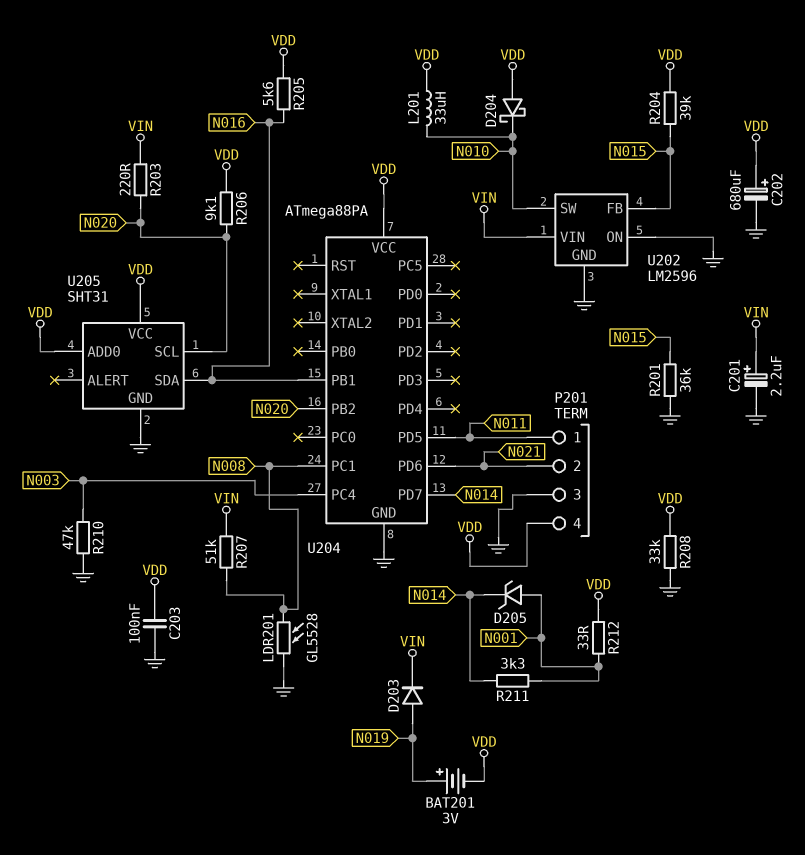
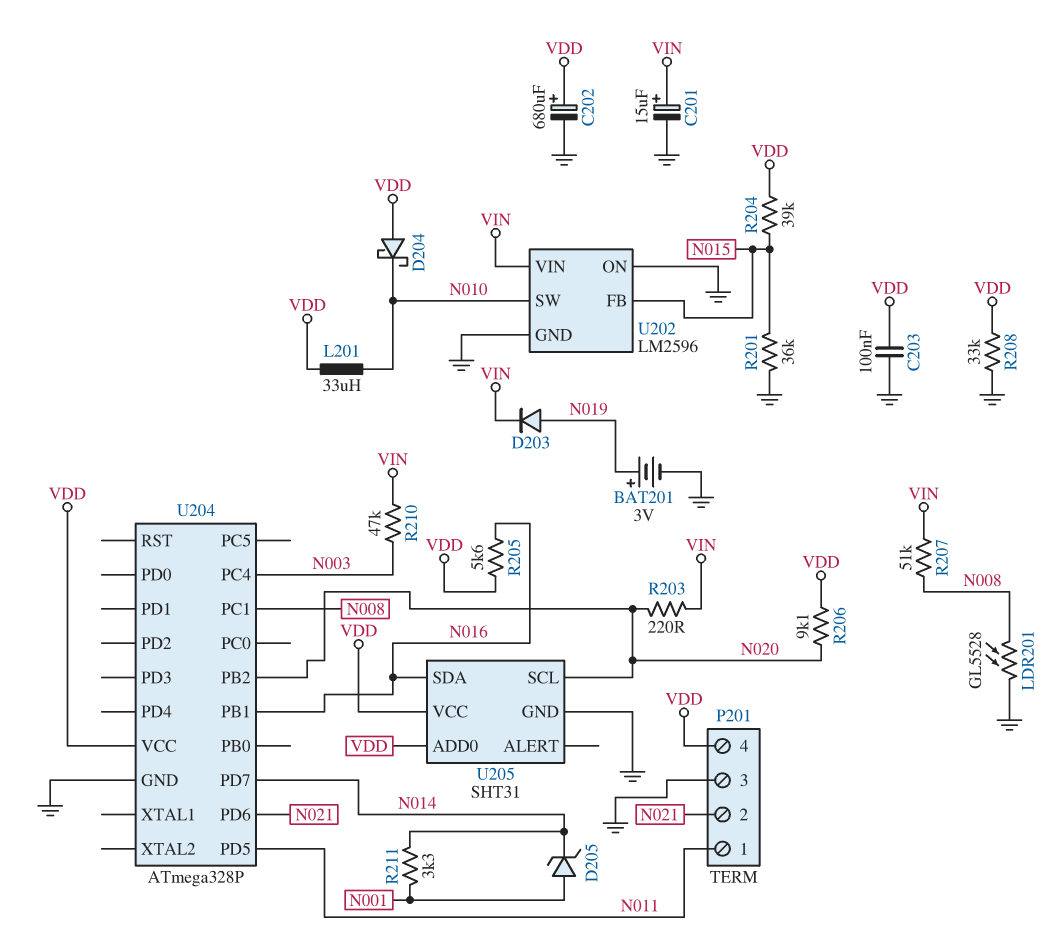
BAT201: 3V (plus N019, minus VDD) -> 3V (plus N019, minus GND)
C201: 2.2uF (plus VIN, minus GND) -> 15uF (plus VIN, minus GND)
R210: 47k (GND, N003) -> 47k (N003, VIN)
R212: 33 (N001, VDD) -> none
U204: ATmega88PA -> ATmega328P

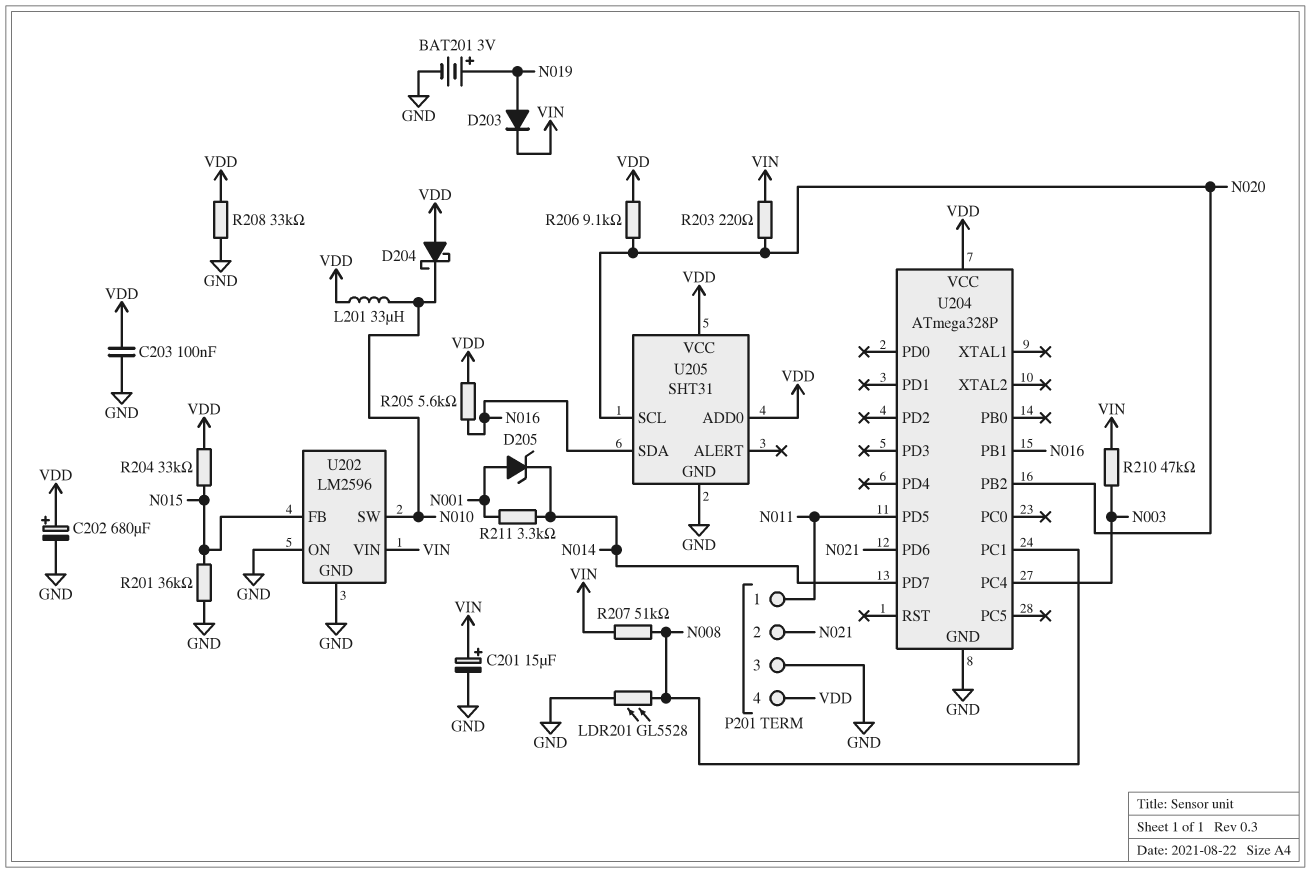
R204: 39k (N015, VDD) -> 33k (N015, VDD)

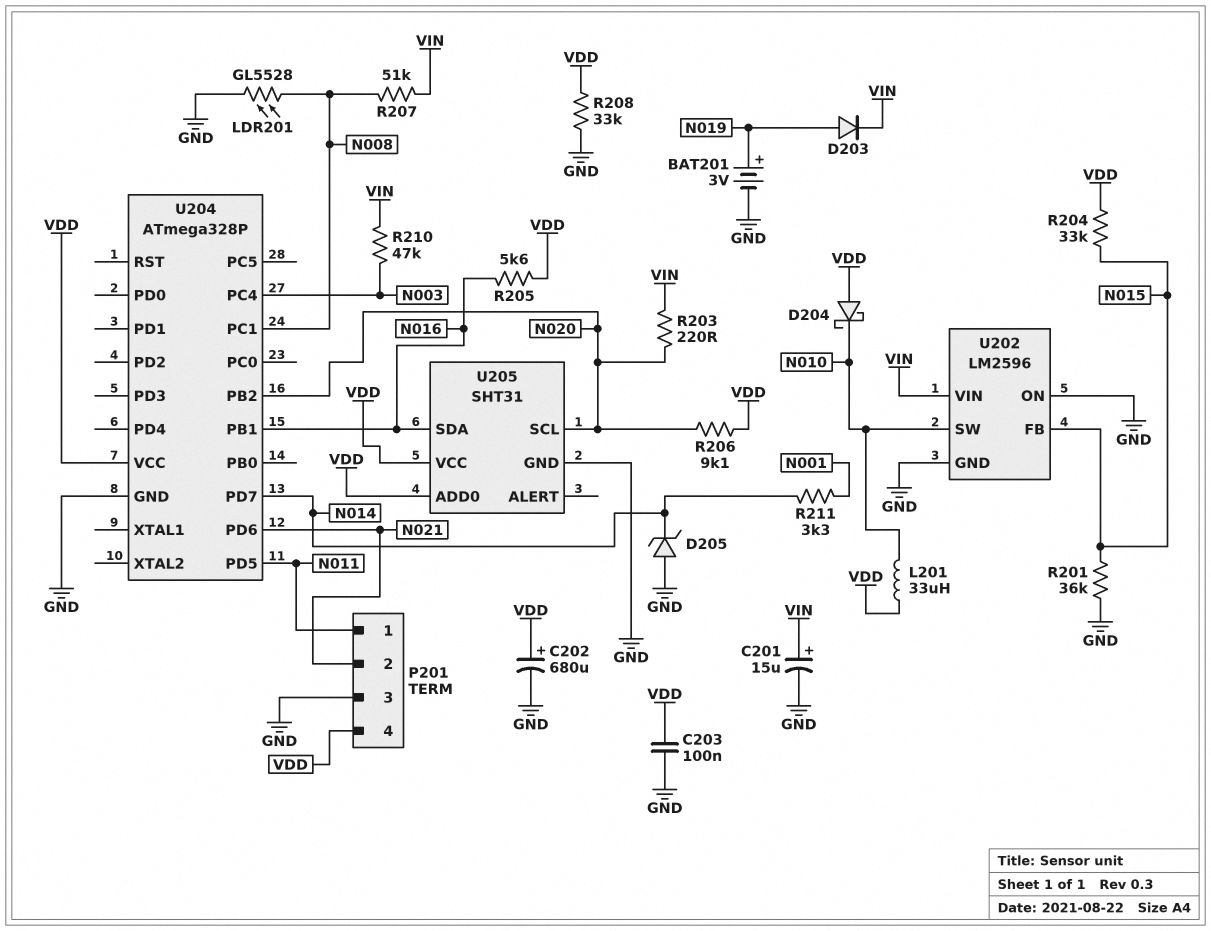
D205: zener (A N001, K N014) -> zener (A GND, K N014)

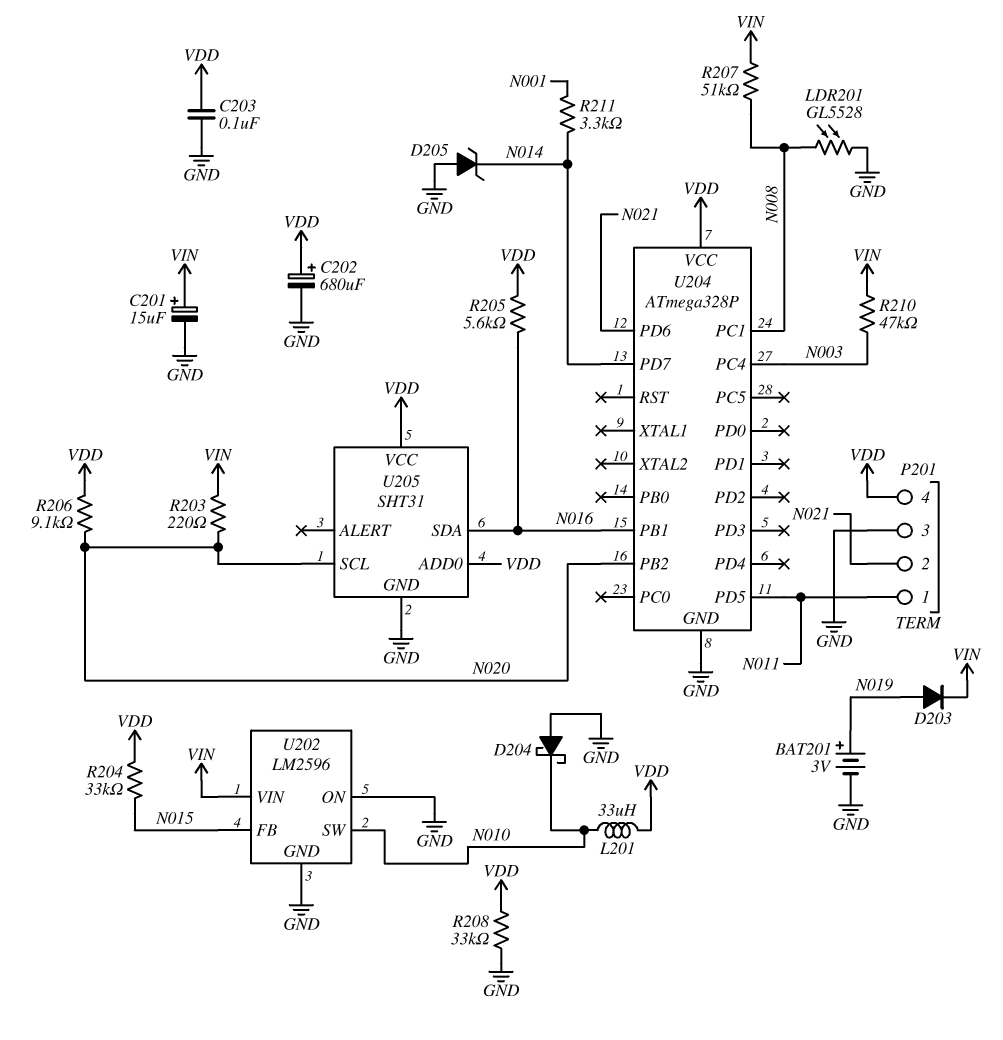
D204: schottky (A VDD, K N010) -> schottky (A GND, K N010)
R201: 36k (GND, N015) -> none

